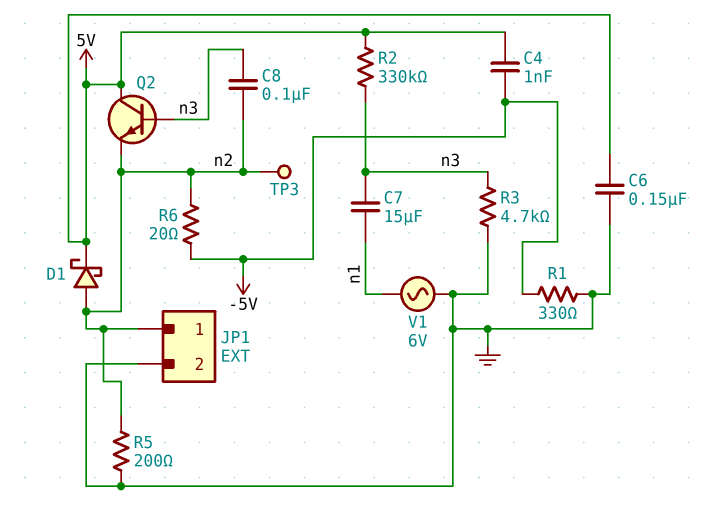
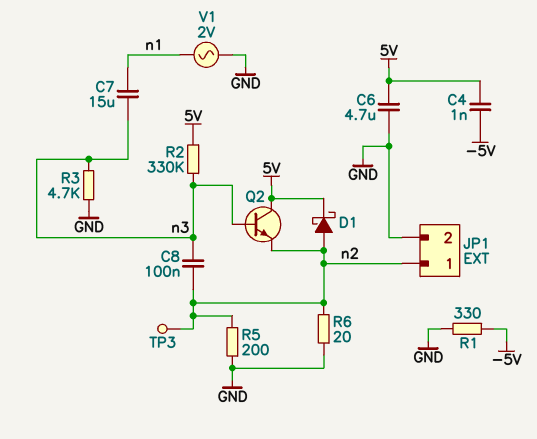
C6: 150nF (5V, GND) -> 4.7uF (5V, GND)
R6: 20 (-5V, n2) -> 20 (GND, n2)
V1: AC 6V (GND, n1) -> AC 2V (GND, n1)

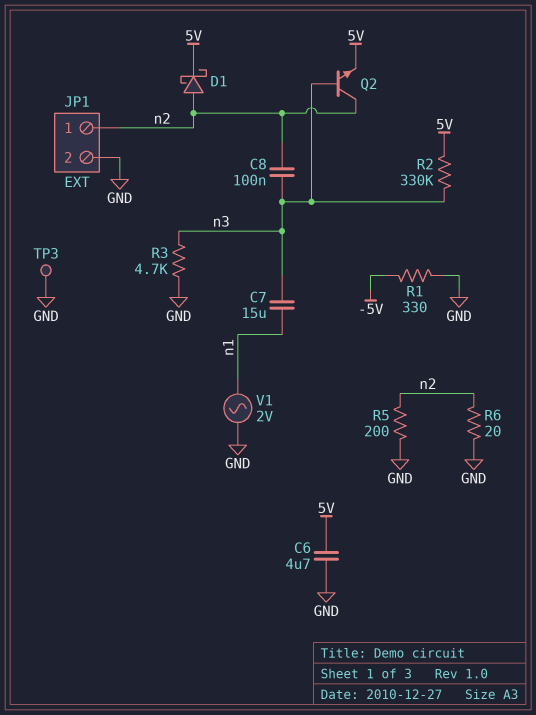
C4: 1nF (-5V, 5V) -> none
Q2: NPN (B n3, C 5V, E n2) -> NPN (B n3, C n2, E 5V)
TP3: test point (n2) -> test point (GND)

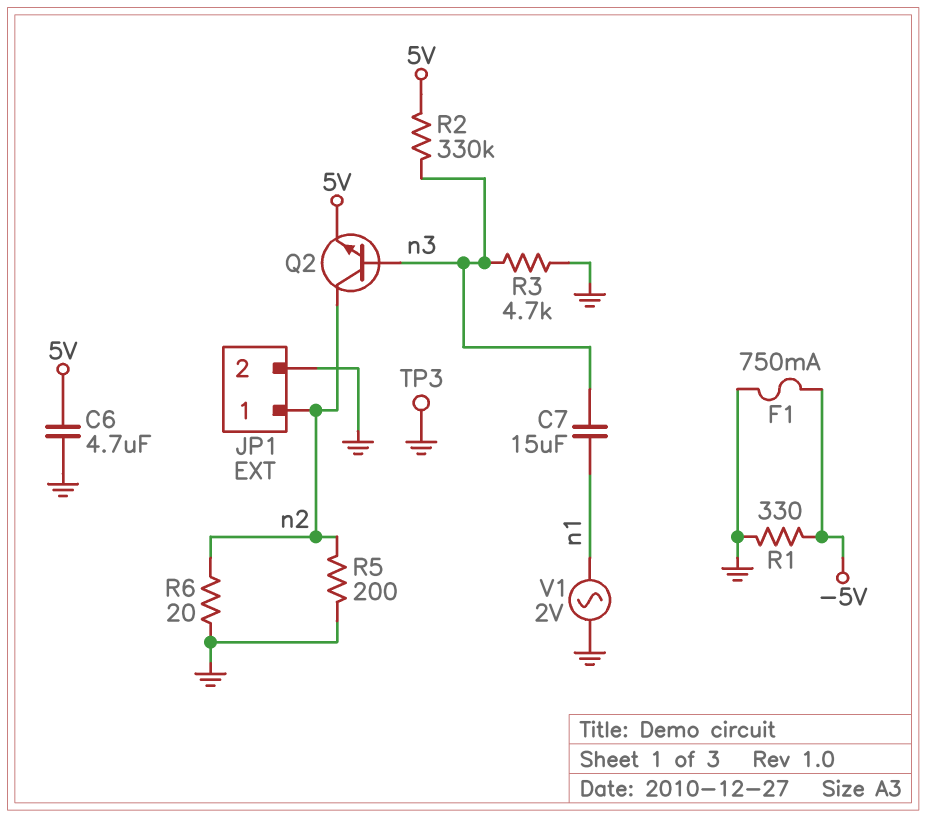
C8: 100nF (n2, n3) -> none
D1: schottky (A n2, K 5V) -> none
F1: none -> 750mA (-5V, GND)

